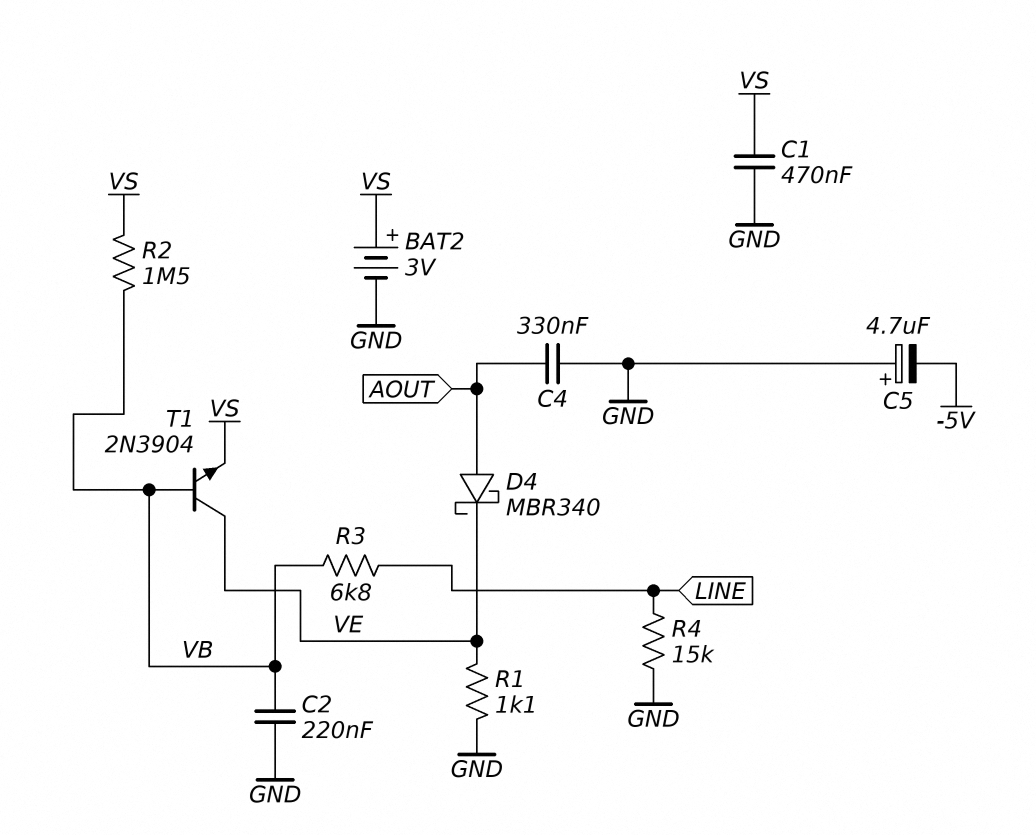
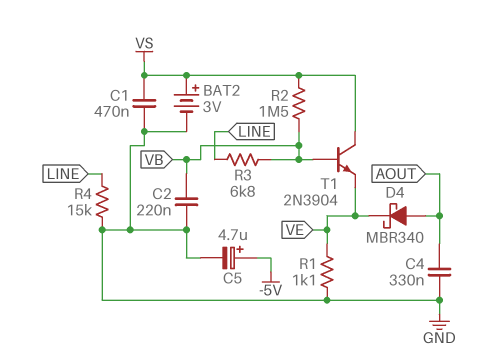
C5: 4.7uF (plus GND, minus -5V) -> 4.7uF (plus -5V, minus GND)
T1: NPN 2N3904 (B VB, C VE, E VS) -> NPN 2N3904 (B VB, C VS, E VE)

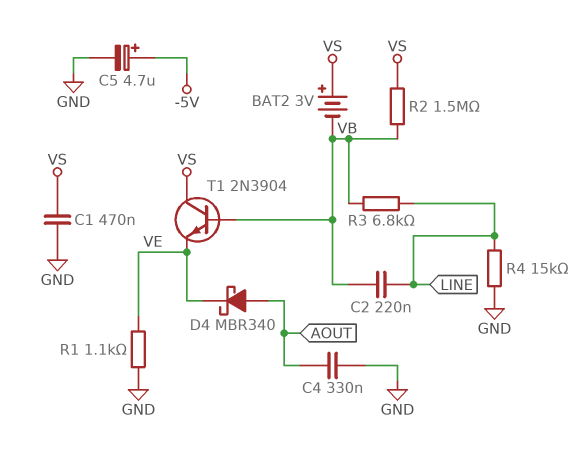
BAT2: 3V (plus VS, minus GND) -> 3V (plus VS, minus VB)
C2: 220nF (GND, VB) -> 220nF (LINE, VB)

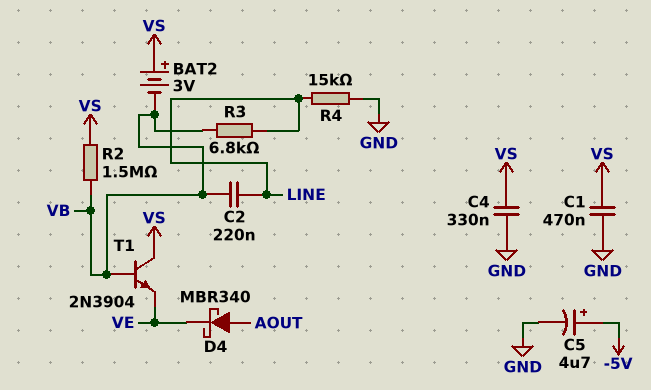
C4: 330nF (AOUT, GND) -> 330nF (GND, VS)
R1: 1.1k (GND, VE) -> none

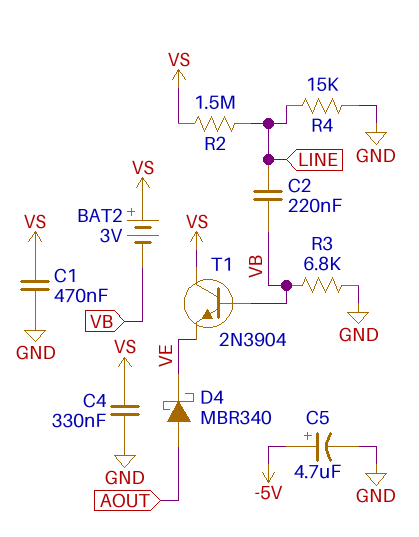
R2: 1.5M (VB, VS) -> 1.5M (LINE, VS)
R3: 6.8k (LINE, VB) -> 6.8k (GND, VB)

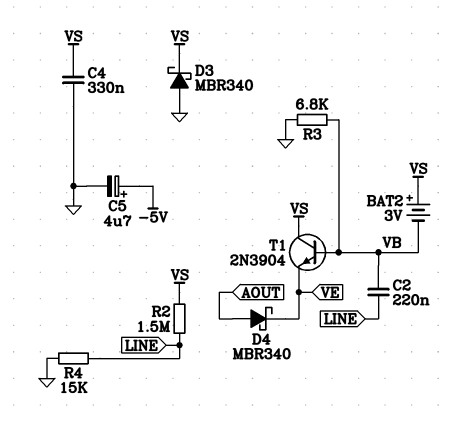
C1: 470nF (GND, VS) -> none
D3: none -> schottky MBR340 (A GND, K VS)

